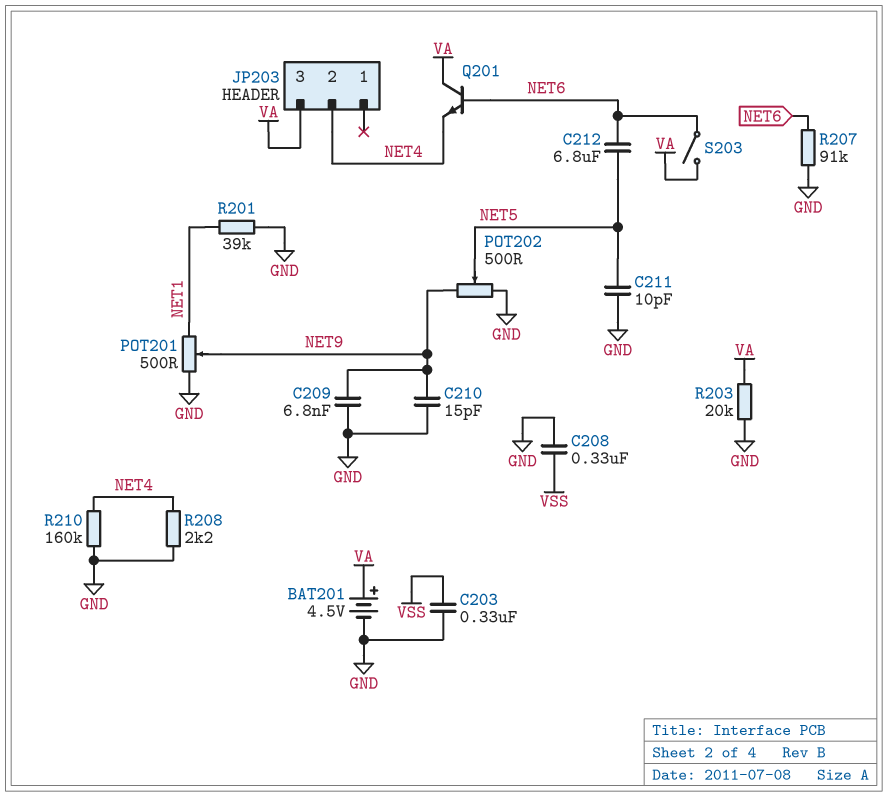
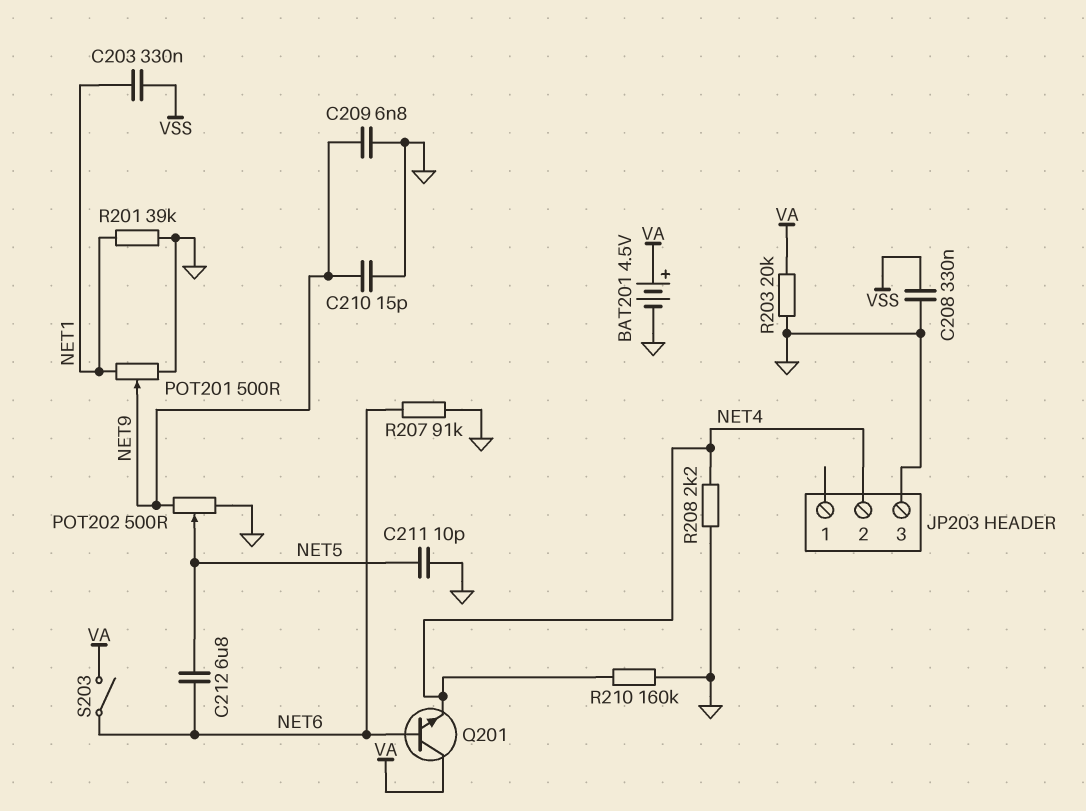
C203: 330nF (GND, VSS) -> 330nF (NET1, VSS)
JP203 pin 3: VA -> GND

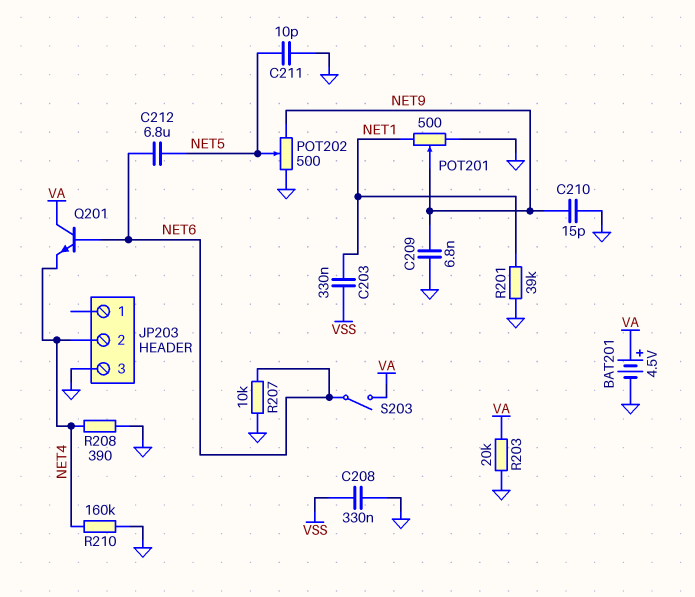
R207: 91k (GND, NET6) -> 10k (GND, NET6)
R208: 2.2k (GND, NET4) -> 390 (GND, NET4)

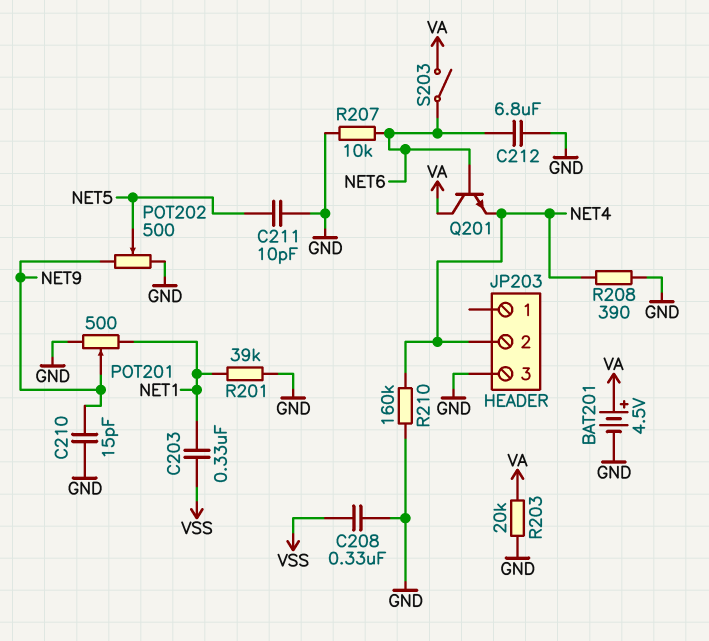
C209: 6.8nF (GND, NET9) -> none
C212: 6.8uF (NET5, NET6) -> 6.8uF (GND, NET6)

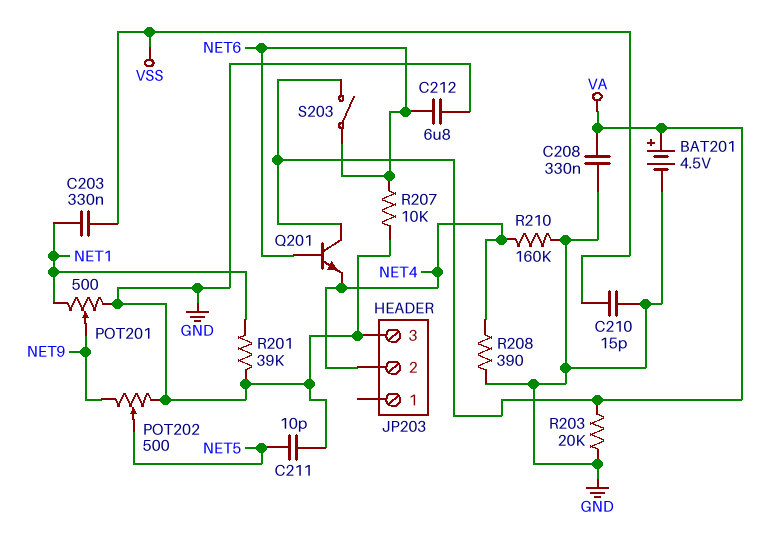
C208: 330nF (GND, VSS) -> 330nF (GND, VA)
C210: 15pF (GND, NET9) -> 15pF (GND, VSS)

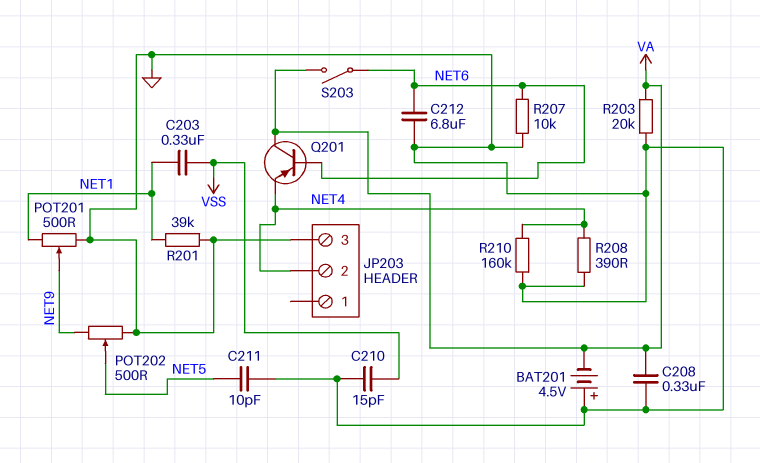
BAT201: 4.5V (plus VA, minus GND) -> 4.5V (plus GND, minus VA)
Q201: NPN (B NET6, C VA, E NET4) -> PNP (B NET6, C VA, E NET4)

